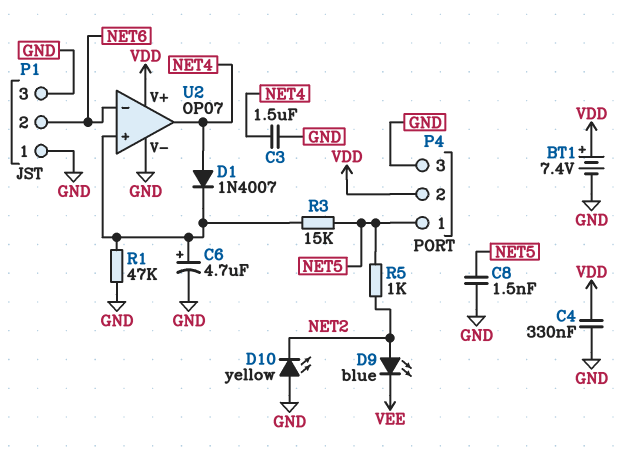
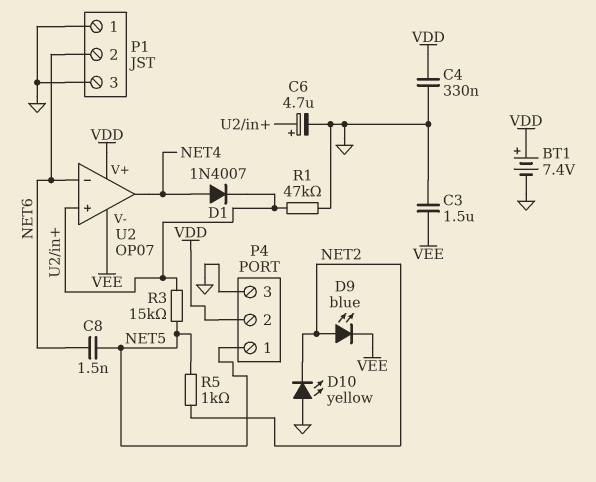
C3: 1.5uF (GND, NET4) -> 1.5uF (GND, VEE)
C8: 1.5nF (GND, NET5) -> 1.5nF (NET5, NET6)
U2 pin V-: GND -> VEE

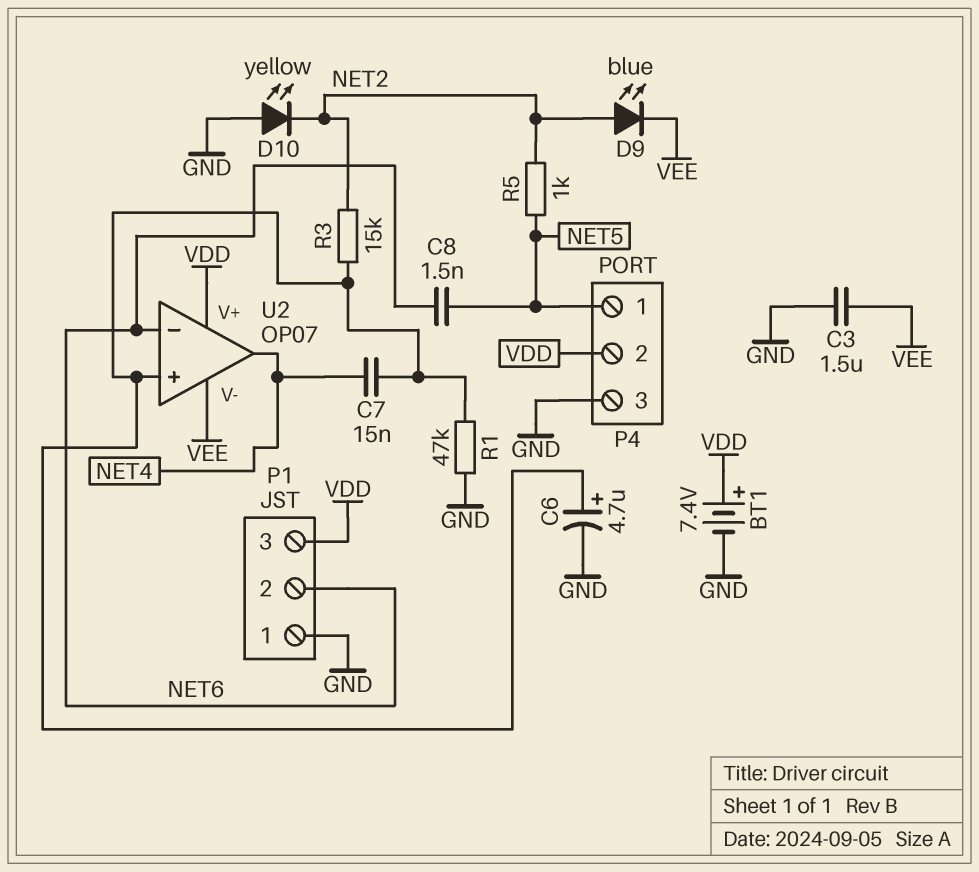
C4: 330nF (GND, VDD) -> none
C7: none -> 15nF (NET4, U2/in+)
D1: diode 1N4007 (A NET4, K U2/in+) -> none
P1 pin 3: GND -> VDD
R3: 15k (NET5, U2/in+) -> 15k (NET2, U2/in+)

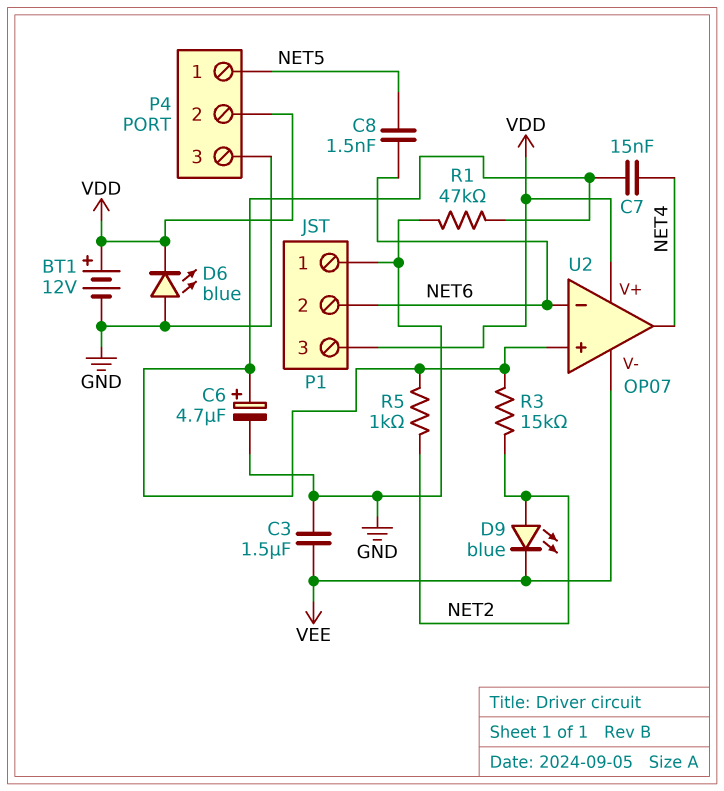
BT1: 7.4V (plus VDD, minus GND) -> 12V (plus VDD, minus GND)
D6: none -> LED blue (A GND, K VDD)
D10: LED yellow (A GND, K NET2) -> none
R5: 1k (NET2, NET5) -> 1k (NET2, U2/in+)

